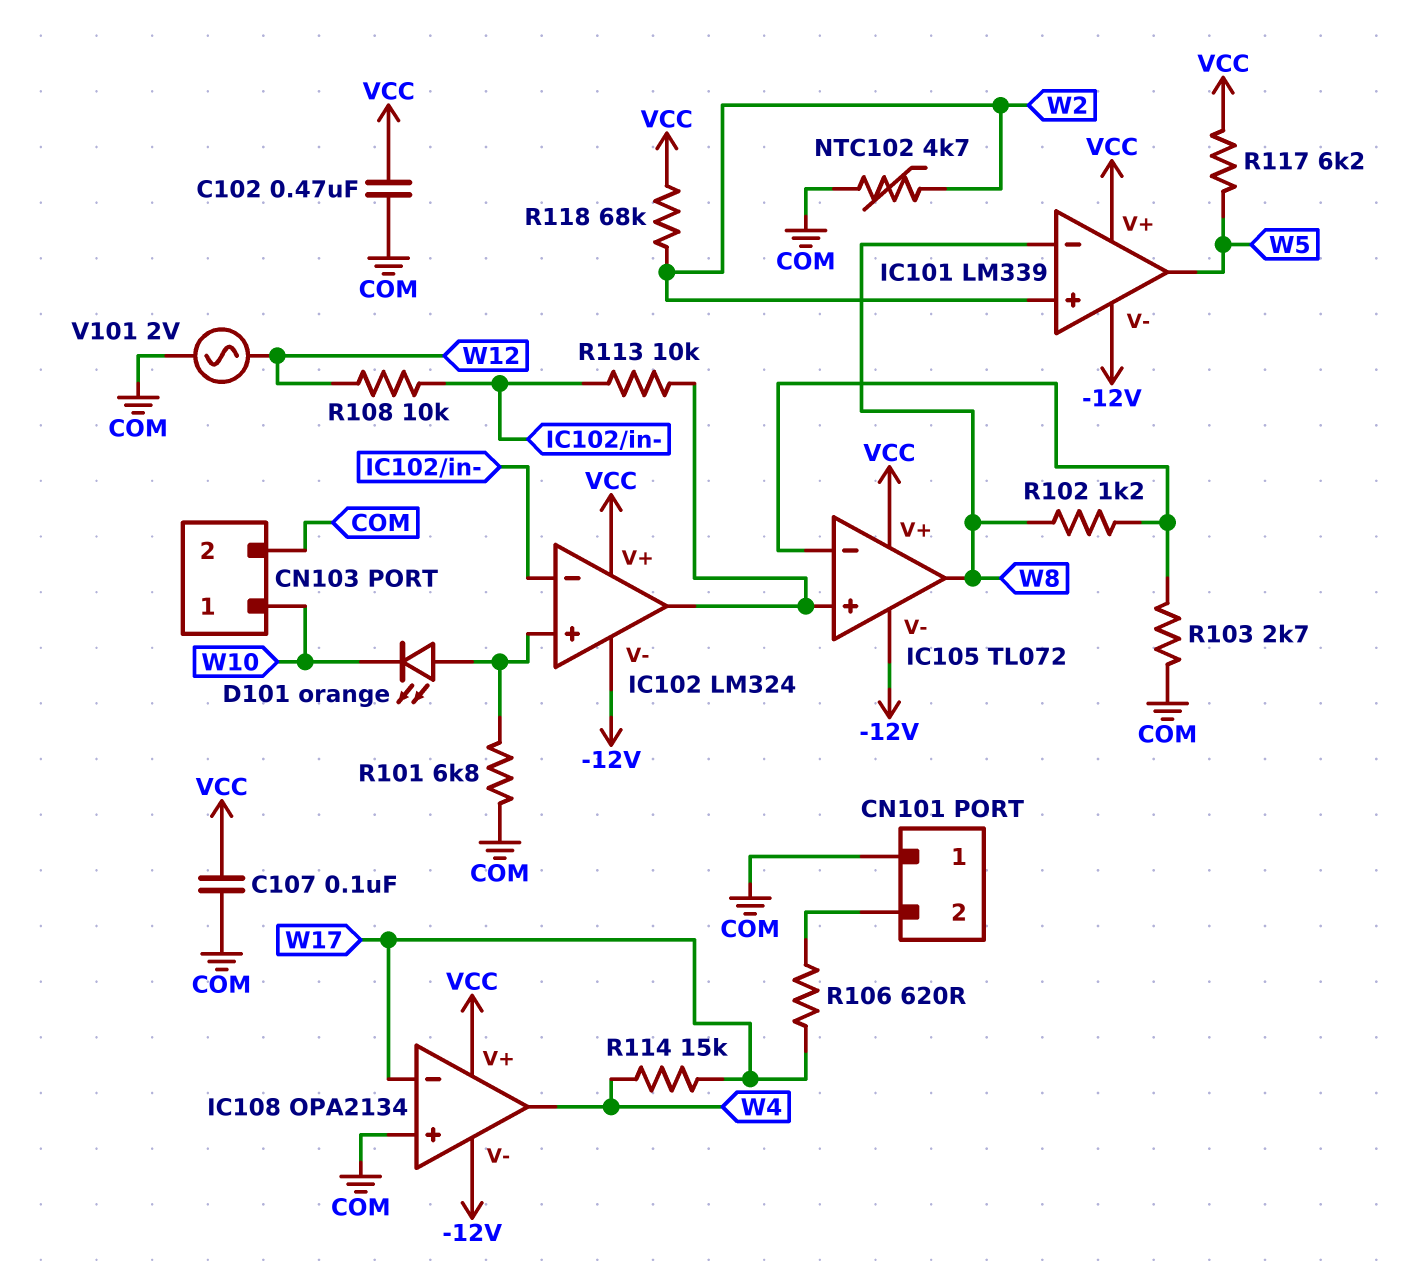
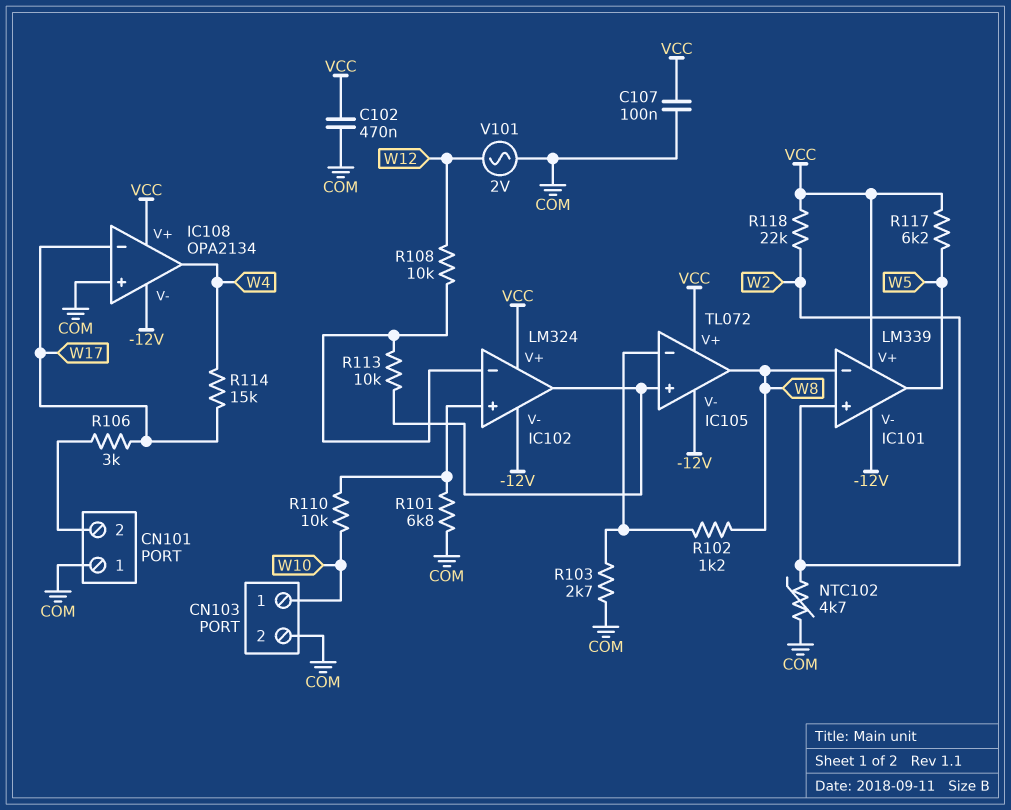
D101: LED orange (A IC102/in+, K W10) -> none
R106: 620 (CN101/2, W17) -> 3k (CN101/2, W17)
R110: none -> 10k (IC102/in+, W10)
R118: 68k (VCC, W2) -> 22k (VCC, W2)

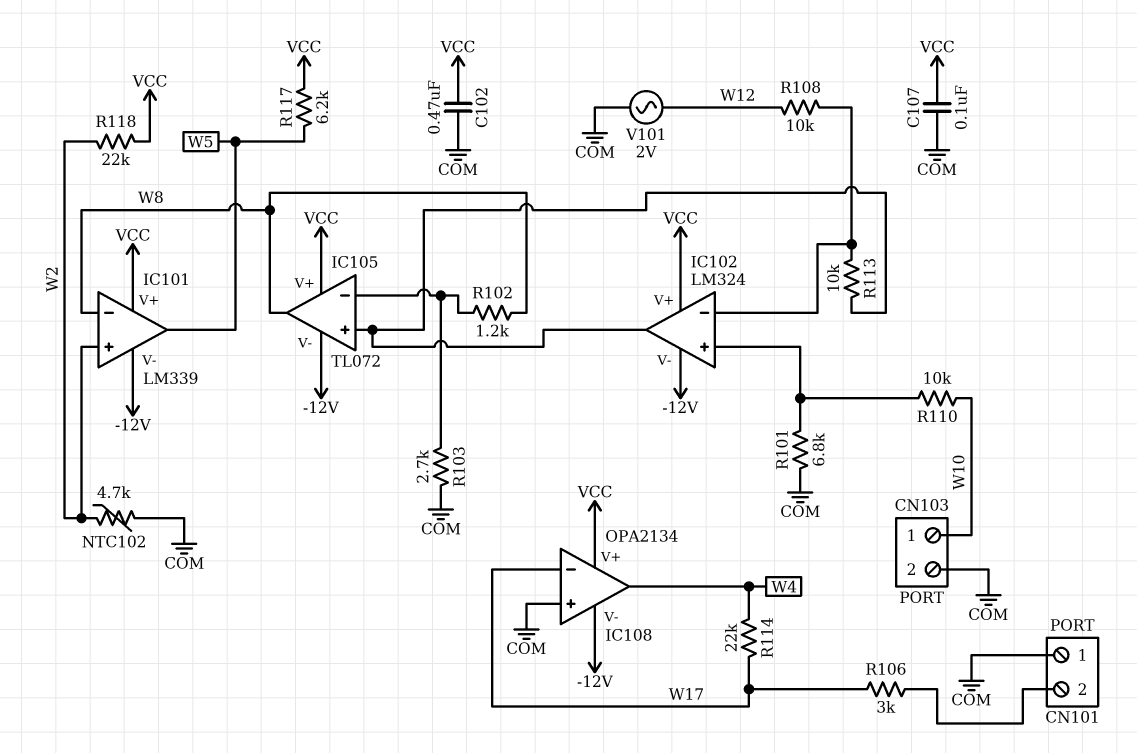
R114: 15k (W4, W17) -> 22k (W4, W17)

